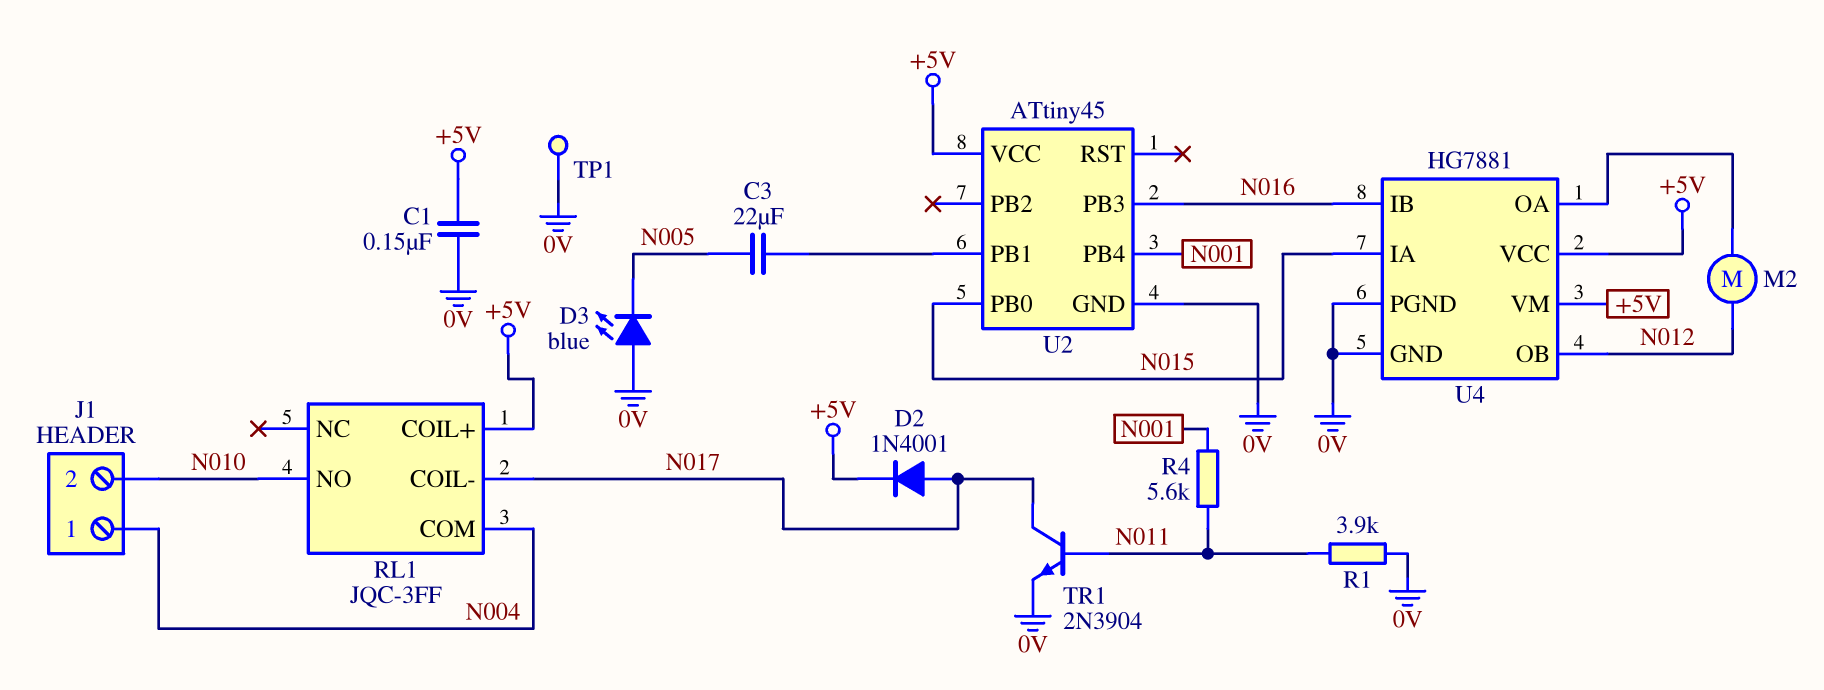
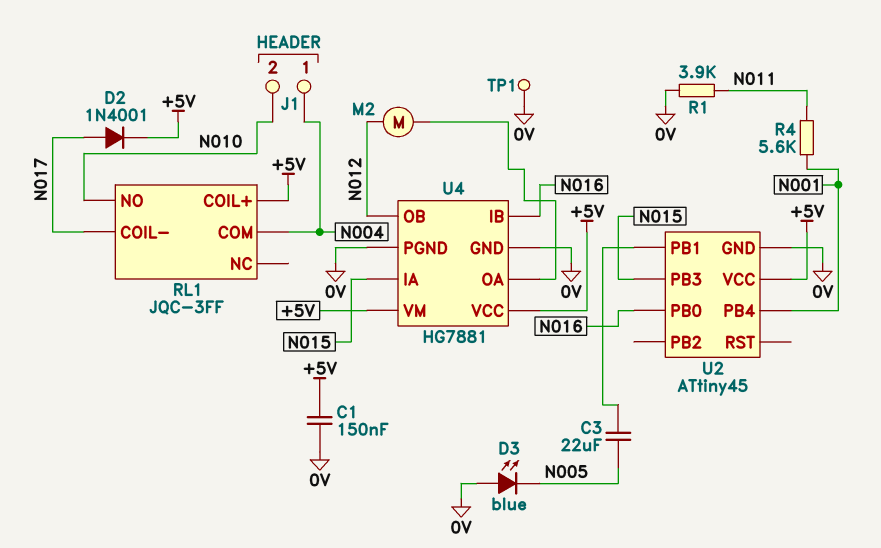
TR1: NPN 2N3904 (B N011, C N017, E 0V) -> none
U2 pin PB0: N015 -> N016
U2 pin PB3: N016 -> N015

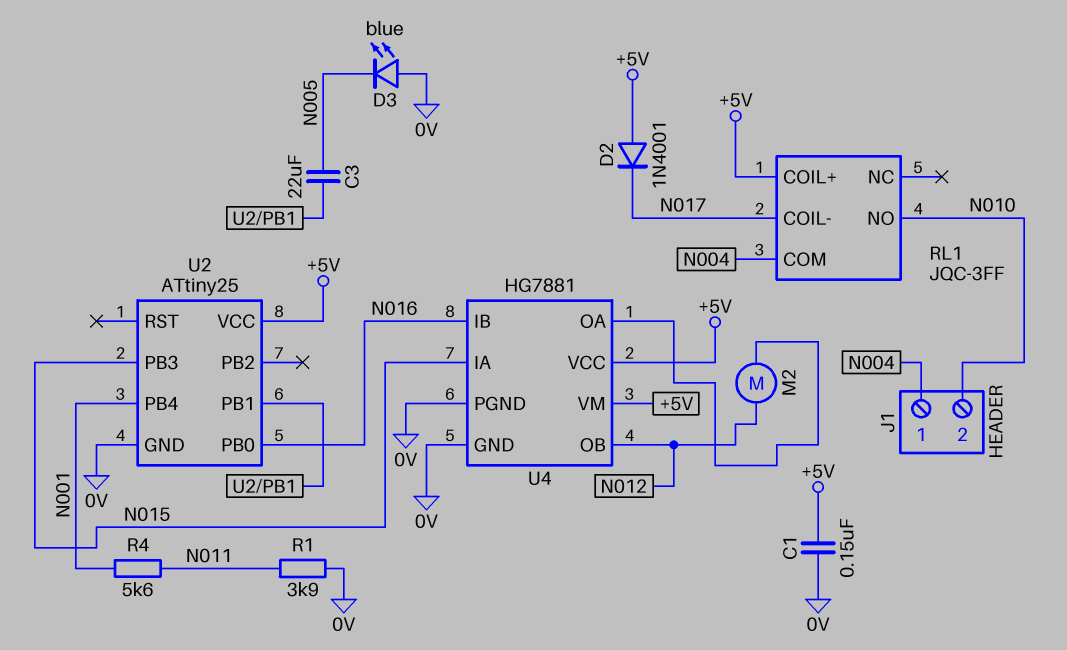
D2: diode 1N4001 (A N017, K +5V) -> diode 1N4001 (A +5V, K N017)
TP1: test point (0V) -> none
U2: ATtiny45 -> ATtiny25

